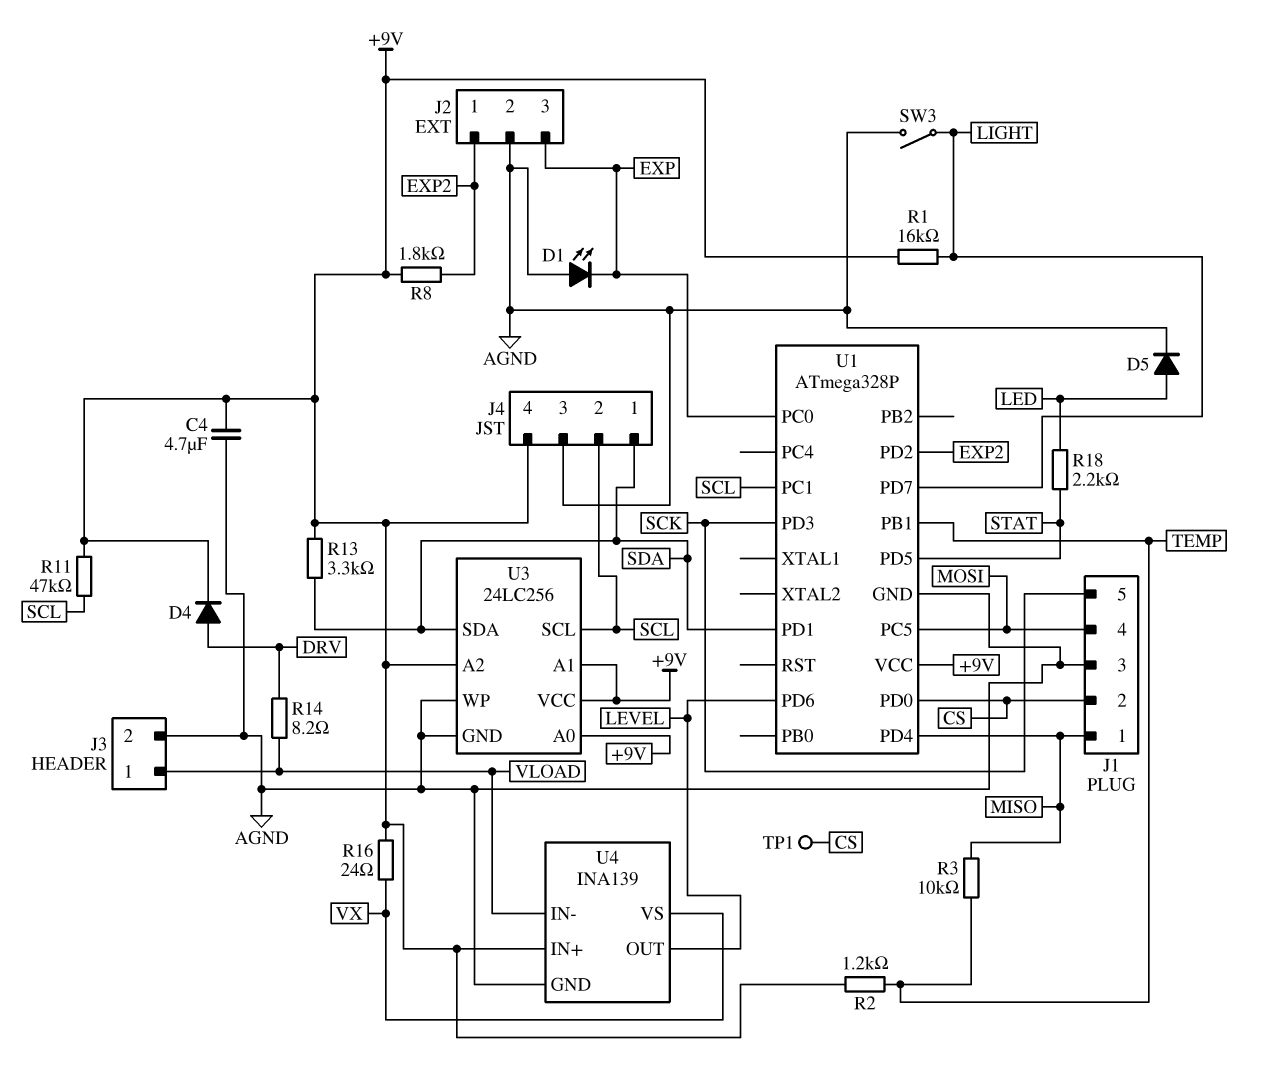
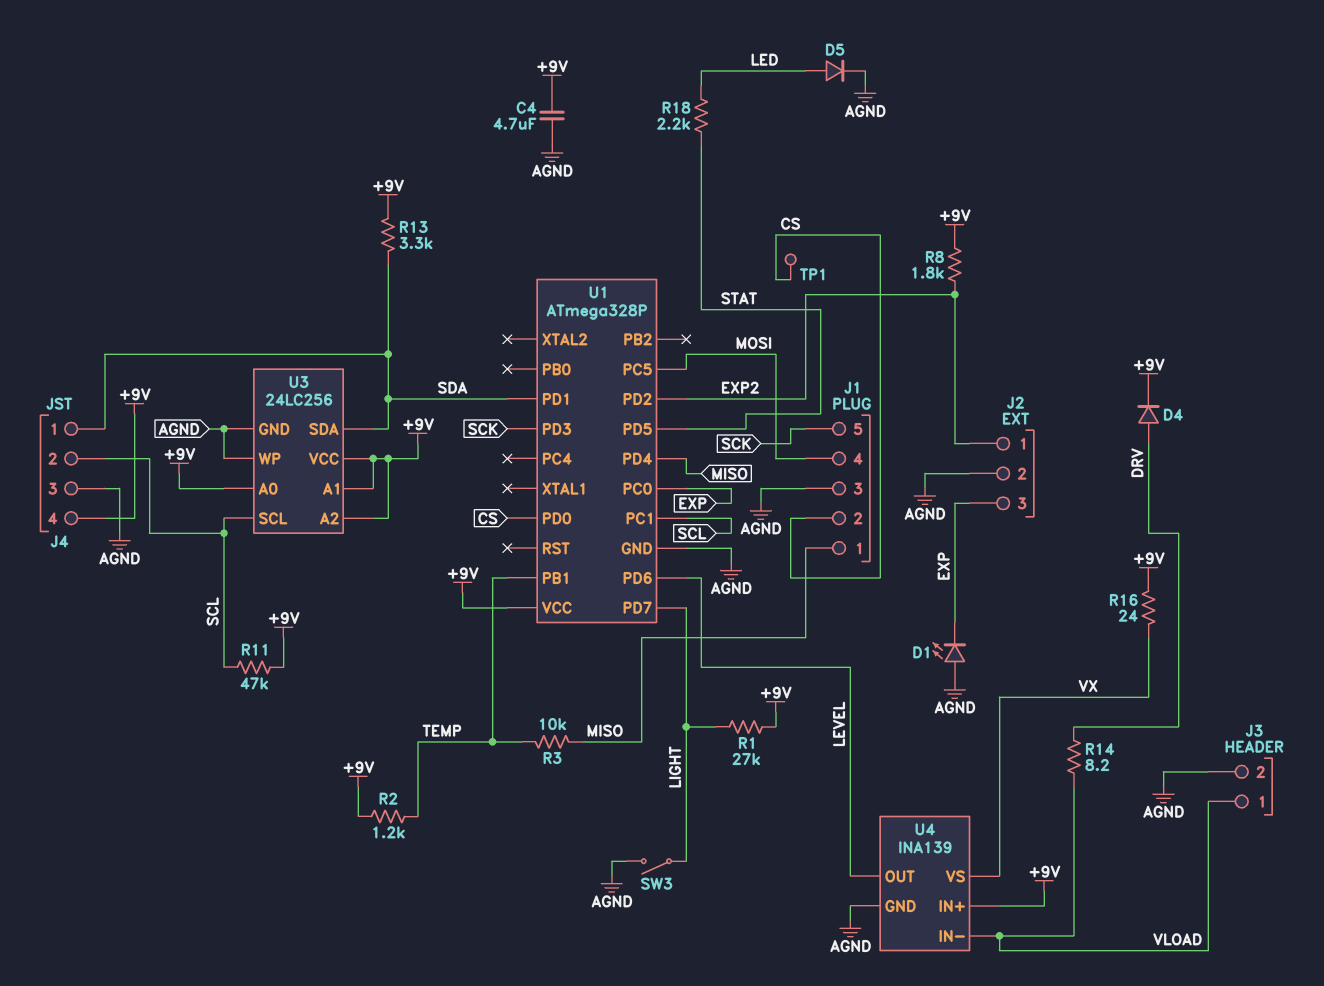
R1: 16k (+9V, LIGHT) -> 27k (+9V, LIGHT)

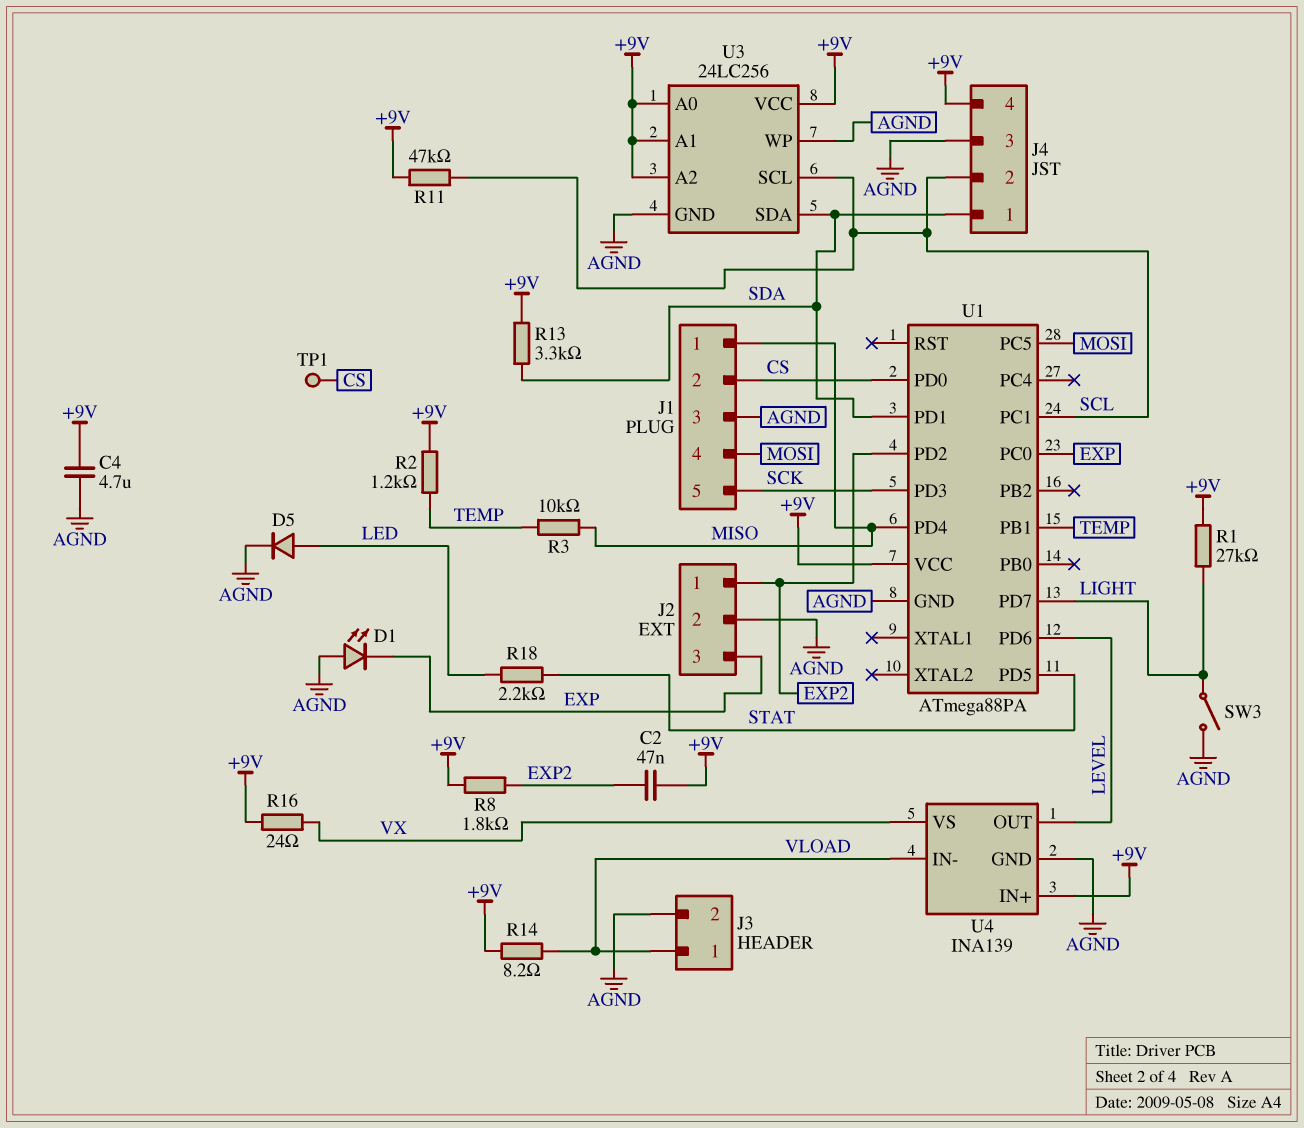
C2: none -> 47nF (+9V, EXP2)
D4: diode (A DRV, K +9V) -> none
R14: 8.2 (DRV, VLOAD) -> 8.2 (+9V, VLOAD)
U1: ATmega328P -> ATmega88PA

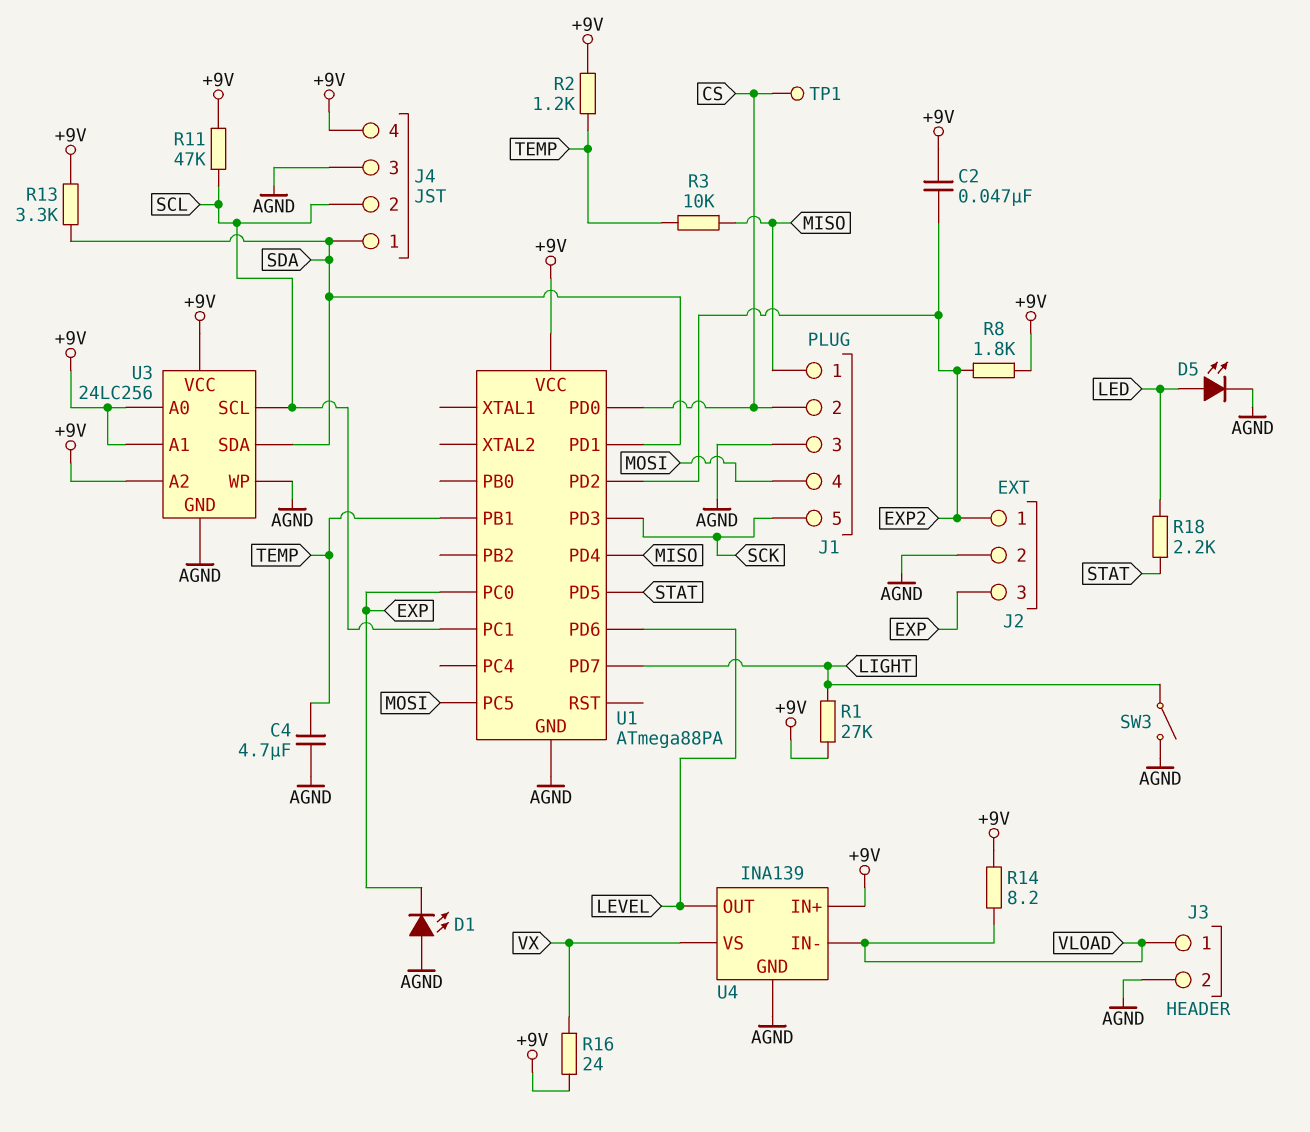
C4: 4.7uF (+9V, AGND) -> 4.7uF (AGND, TEMP)
D5: diode (A LED, K AGND) -> LED (A LED, K AGND)

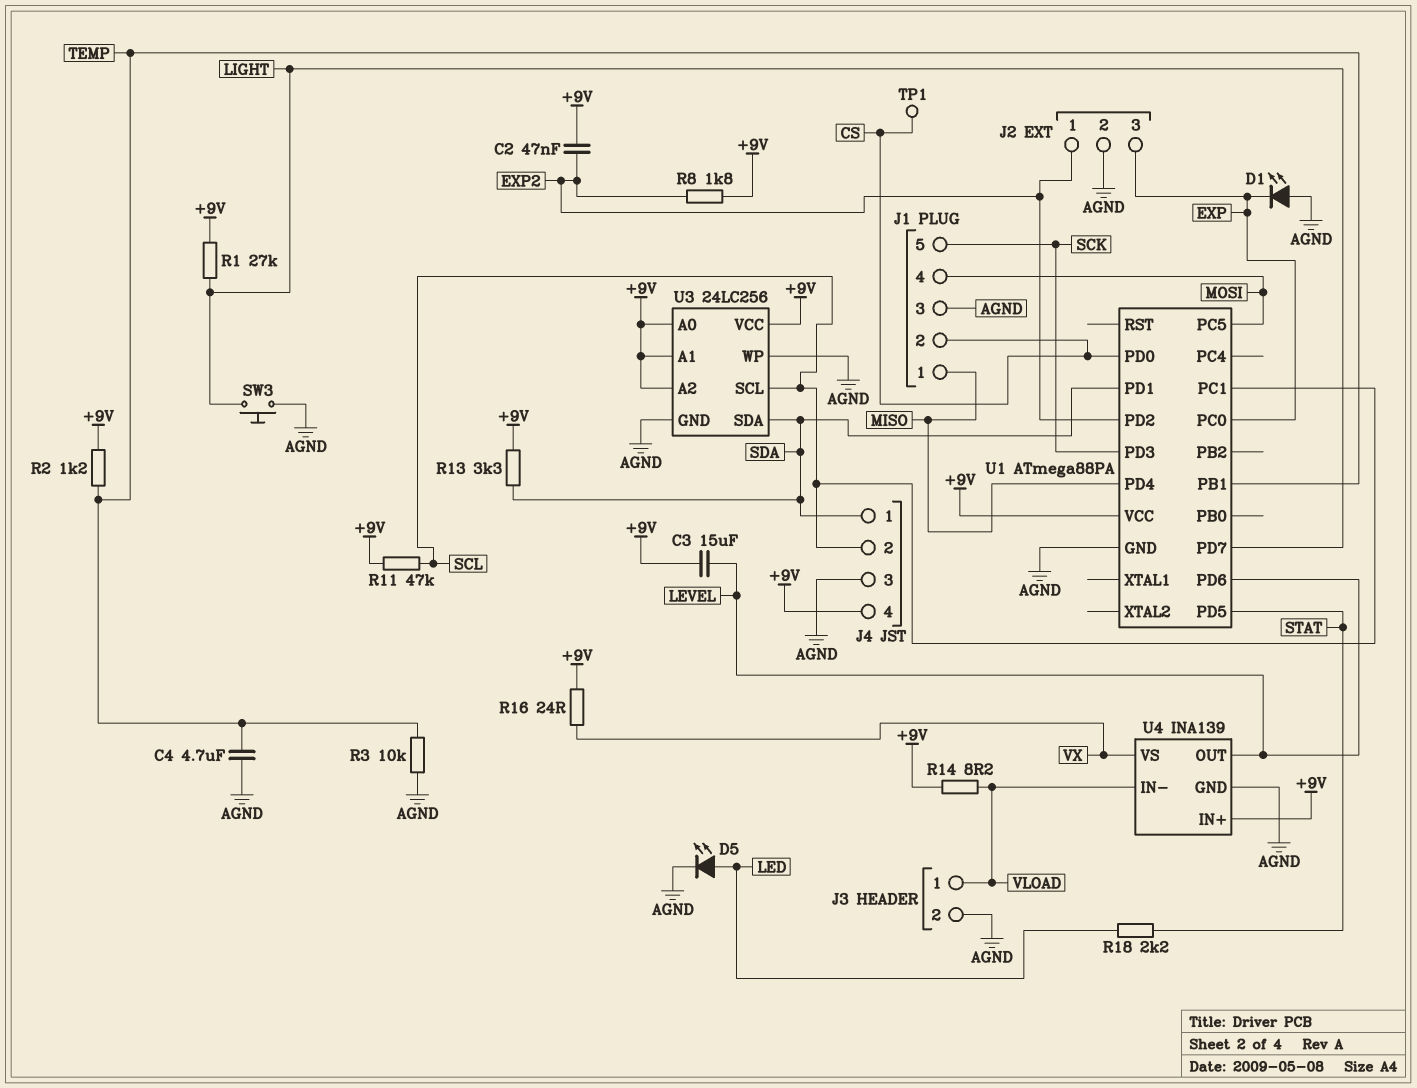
C3: none -> 15uF (+9V, LEVEL)
R3: 10k (MISO, TEMP) -> 10k (AGND, TEMP)
SW3: switch (AGND, LIGHT) -> button (AGND, LIGHT)

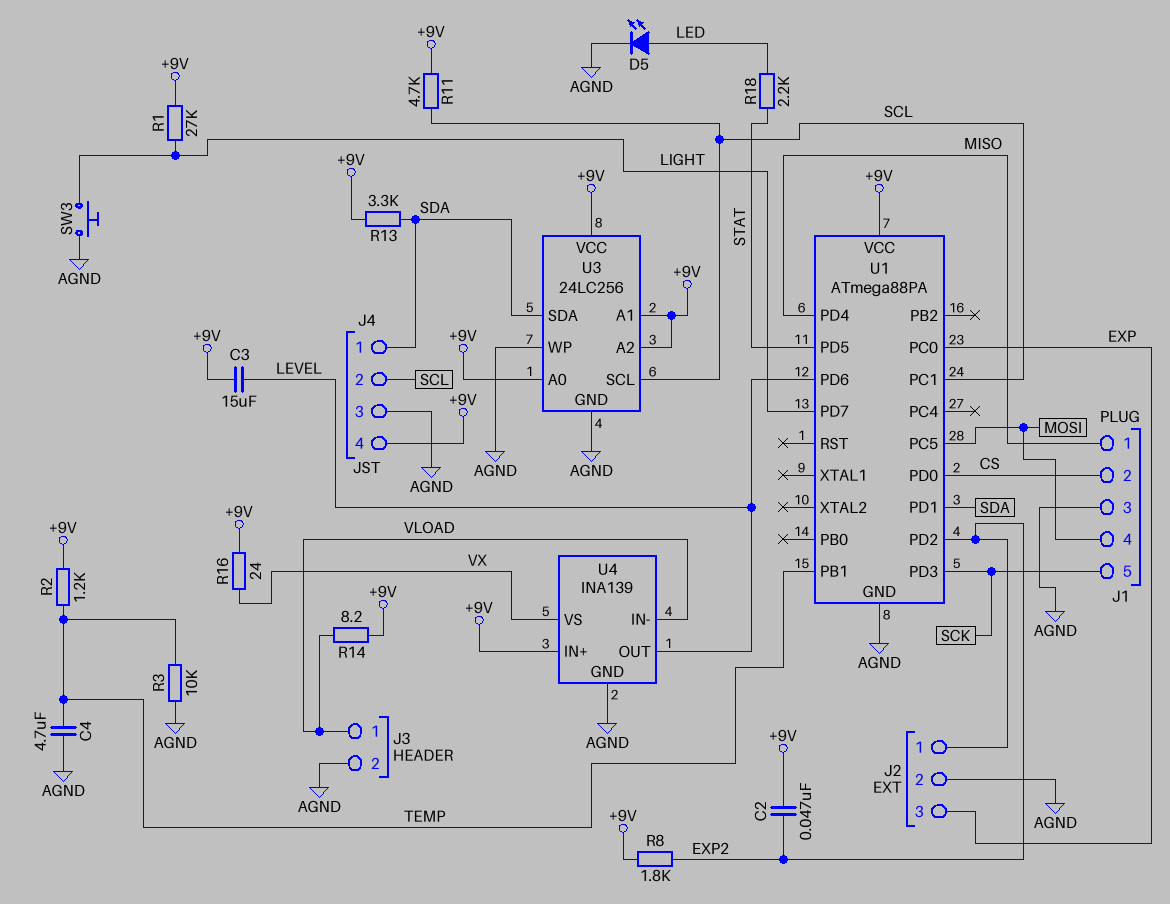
D1: LED (A AGND, K EXP) -> none
R11: 47k (+9V, SCL) -> 4.7k (+9V, SCL)
TP1: test point (CS) -> none

